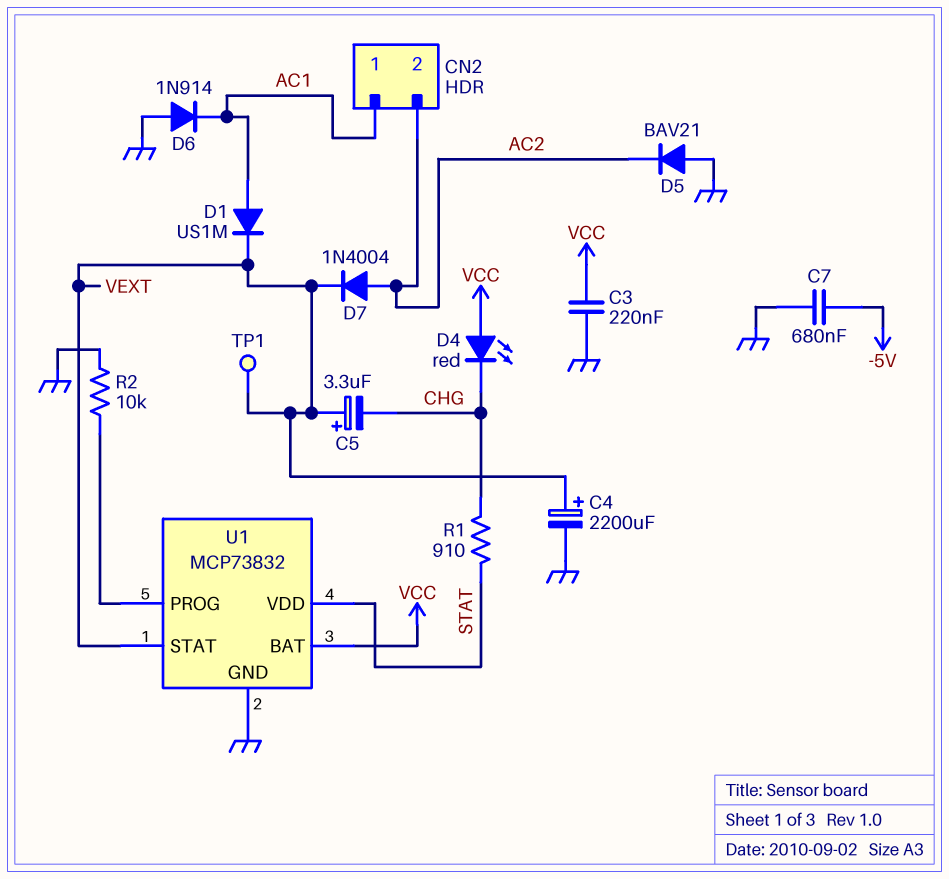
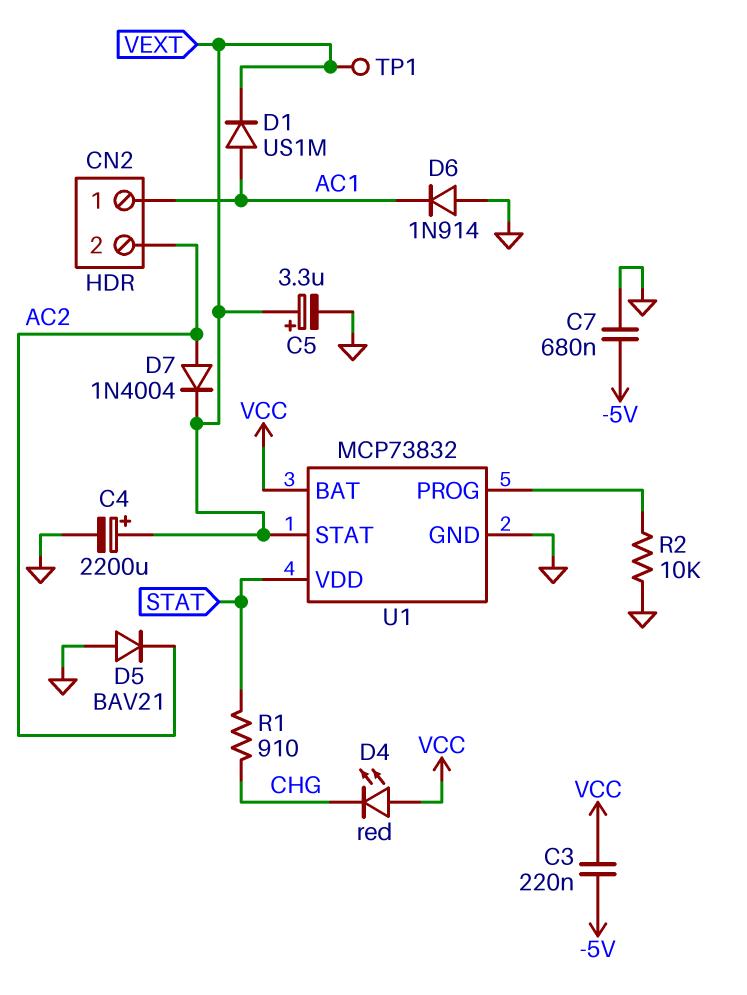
C3: 220nF (GND, VCC) -> 220nF (-5V, VCC)
C5: 3.3uF (plus VEXT, minus CHG) -> 3.3uF (plus VEXT, minus GND)

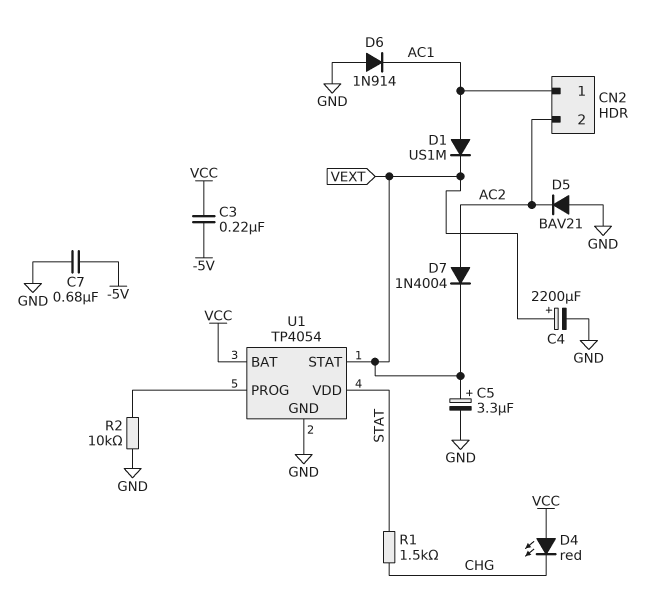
R1: 910 (CHG, STAT) -> 1.5k (CHG, STAT)
TP1: test point (VEXT) -> none
U1: MCP73832 -> TP4054

